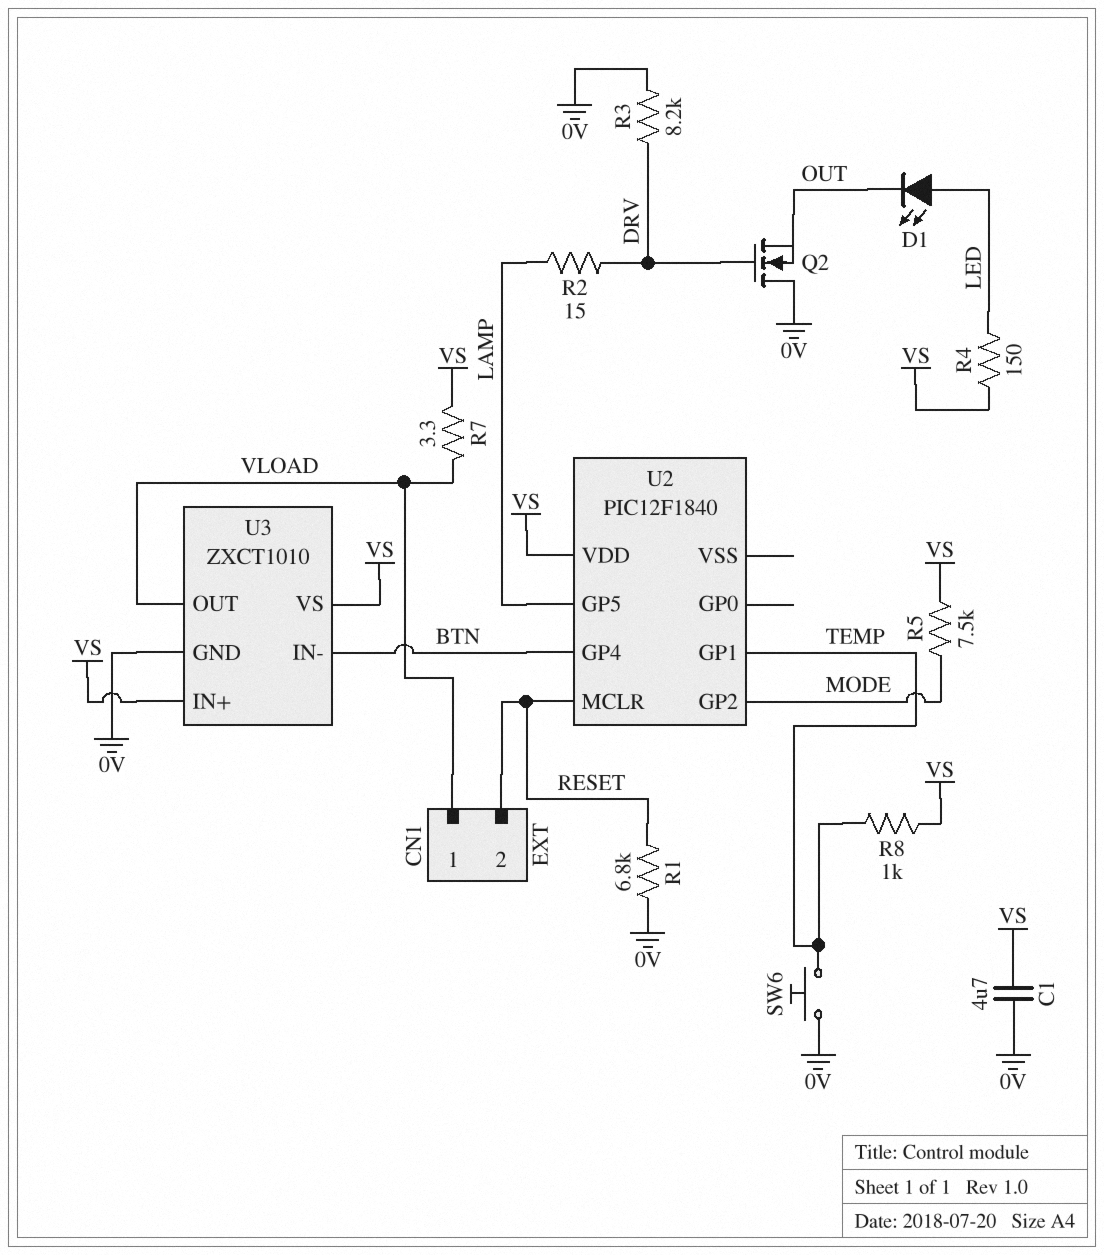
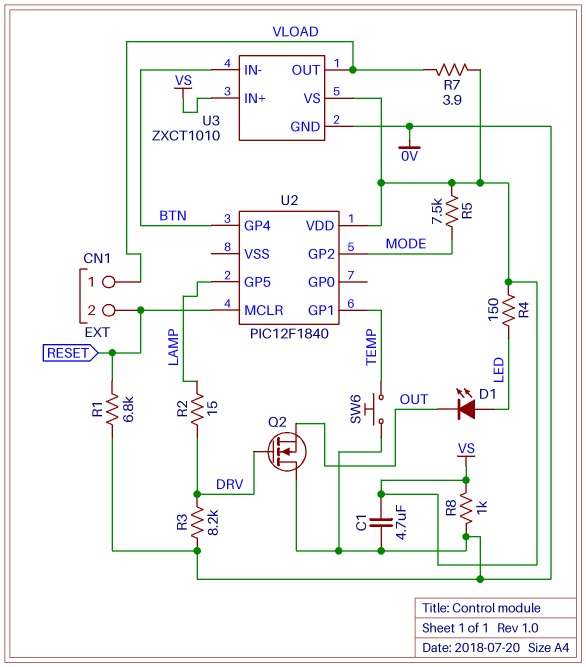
R7: 3.3 (VLOAD, VS) -> 3.9 (VLOAD, VS)
R8: 1k (TEMP, VS) -> 1k (0V, VS)

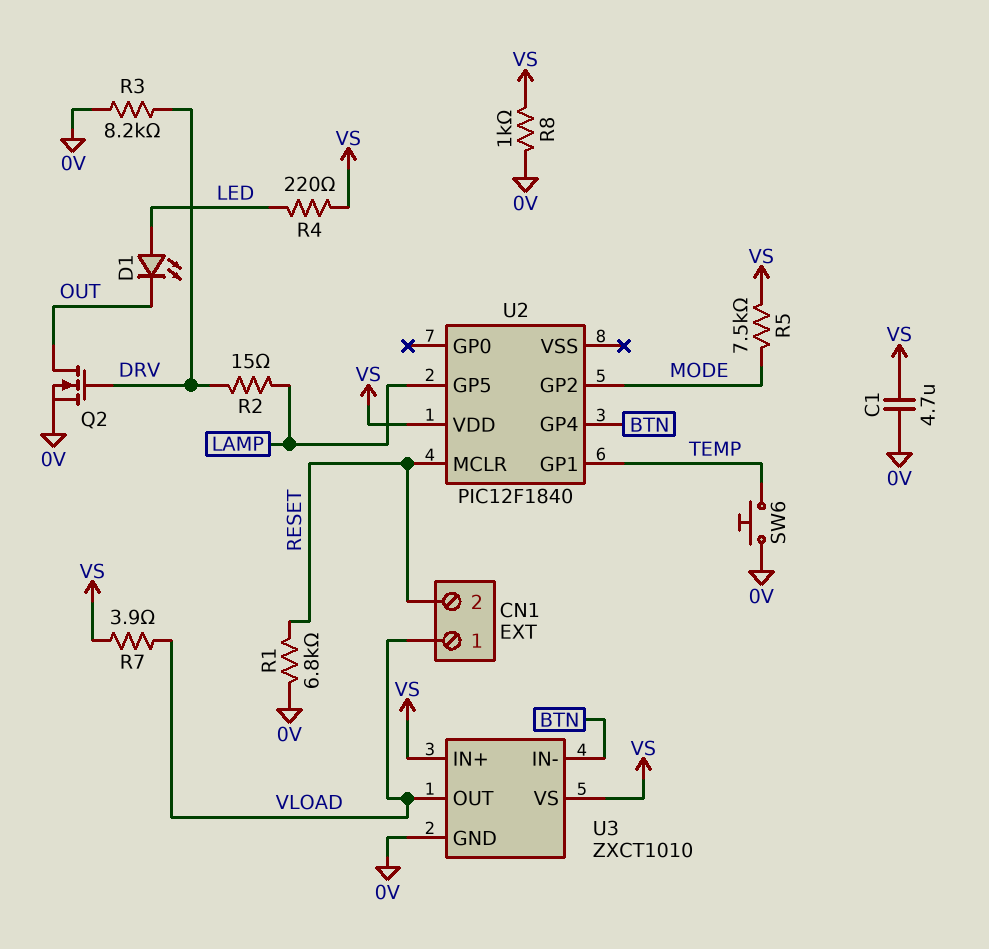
Q2: NMOS (G DRV, D 0V, S OUT) -> NMOS (G DRV, D OUT, S 0V)
R4: 150 (LED, VS) -> 220 (LED, VS)

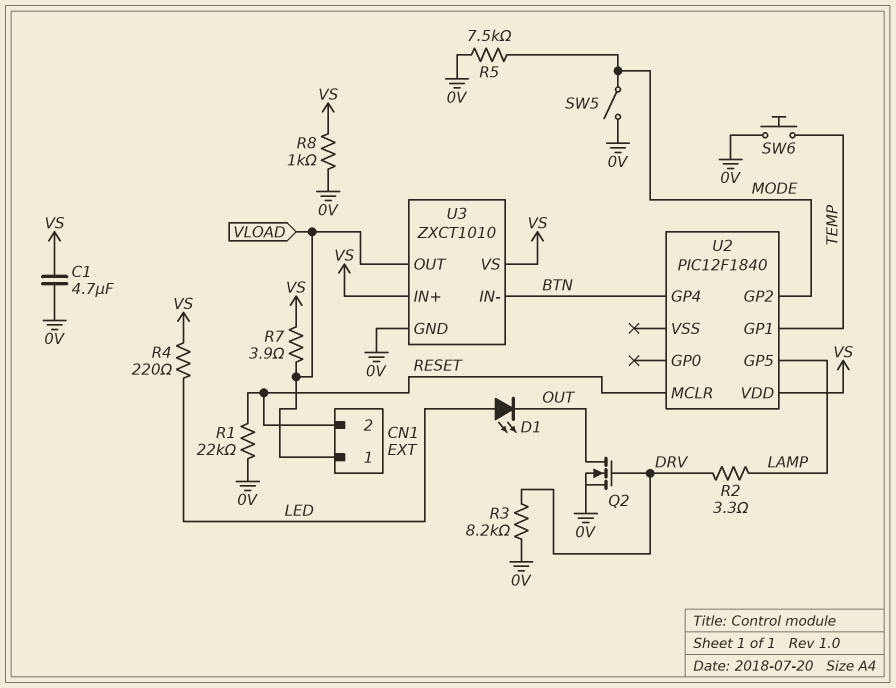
R1: 6.8k (0V, RESET) -> 22k (0V, RESET)
R2: 15 (DRV, LAMP) -> 3.3 (DRV, LAMP)
R5: 7.5k (MODE, VS) -> 7.5k (0V, MODE)
SW5: none -> switch (0V, MODE)

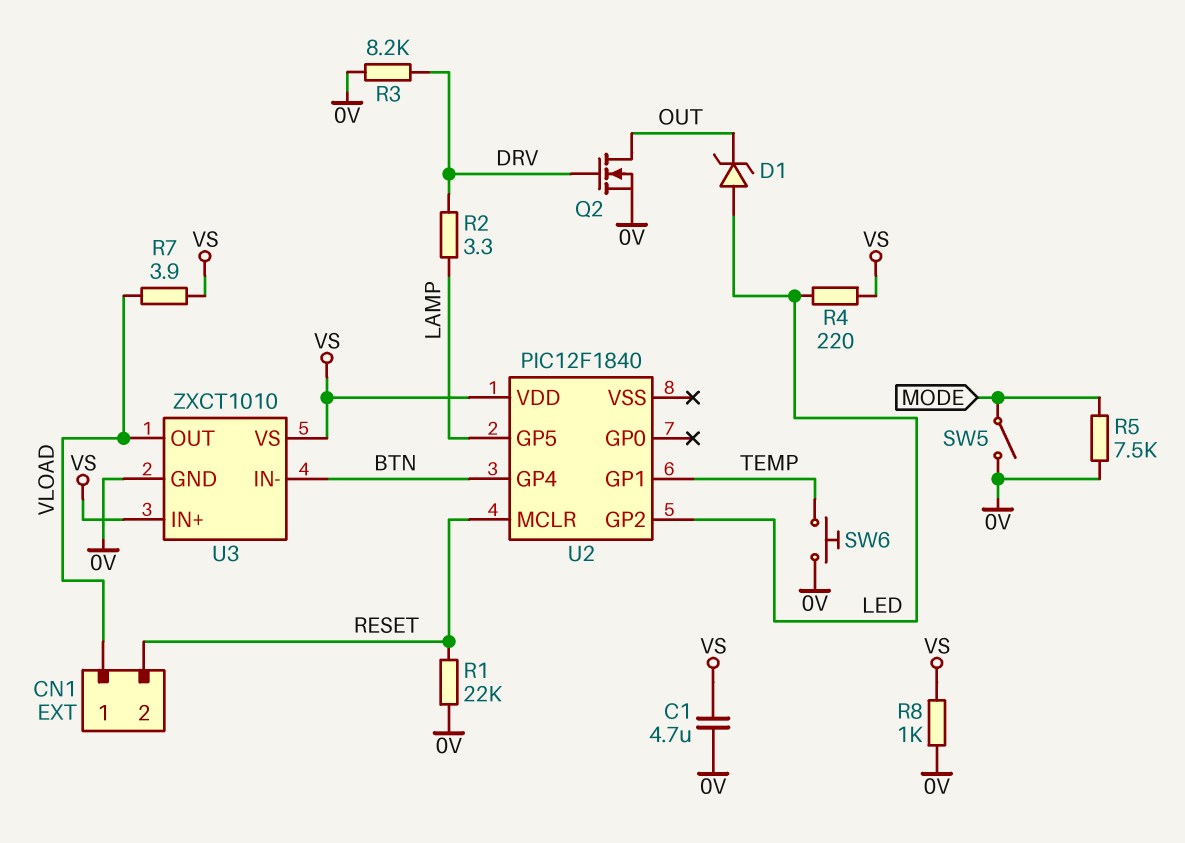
D1: LED (A LED, K OUT) -> zener (A LED, K OUT)
U2 pin GP2: MODE -> LED

